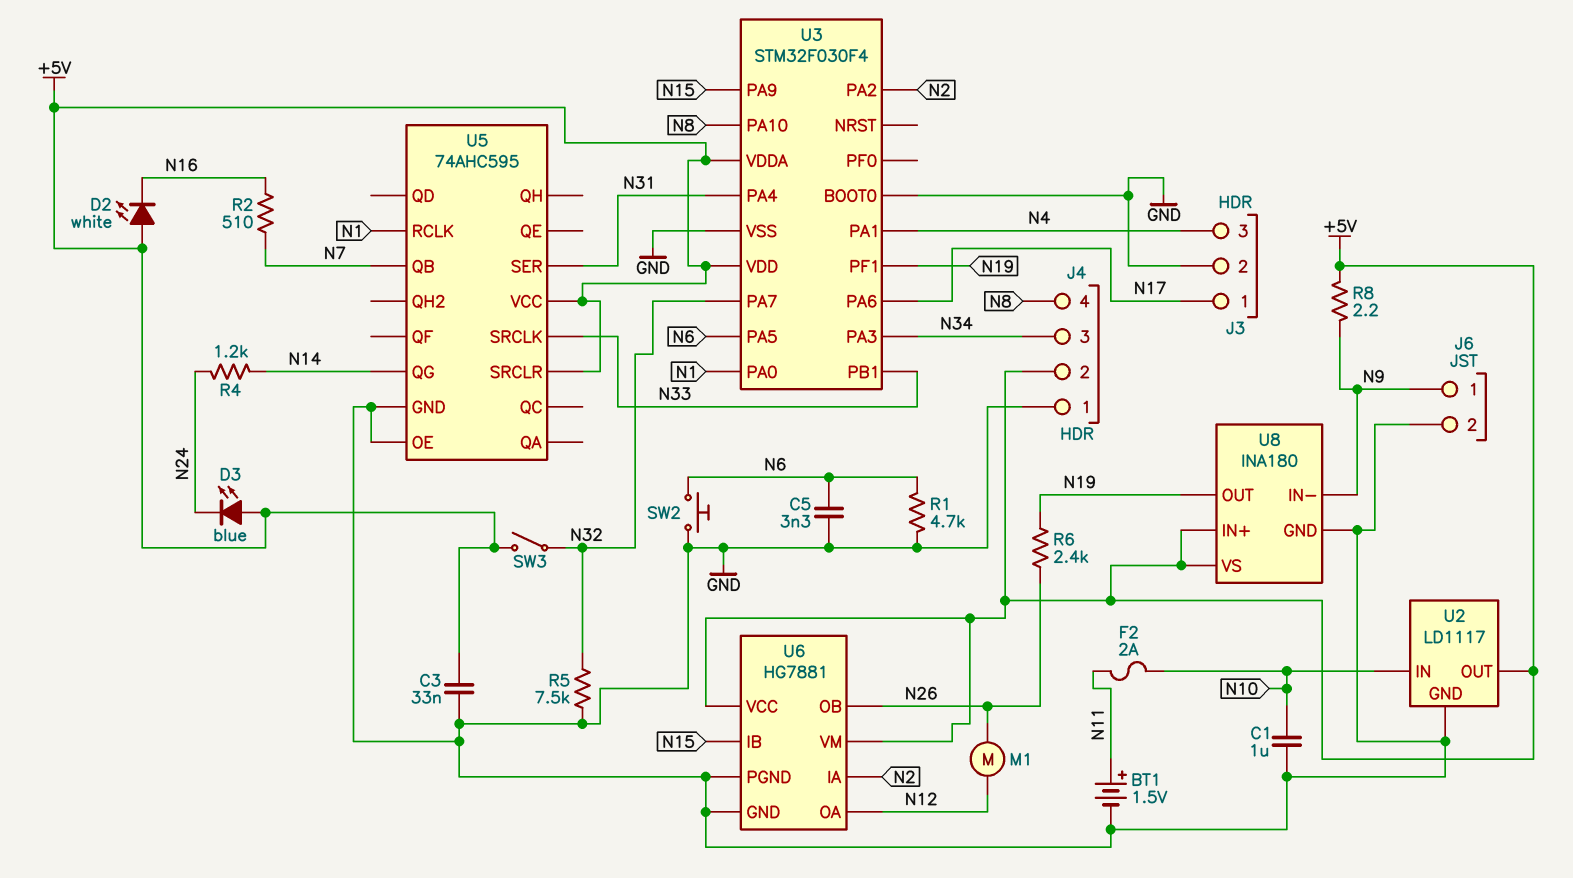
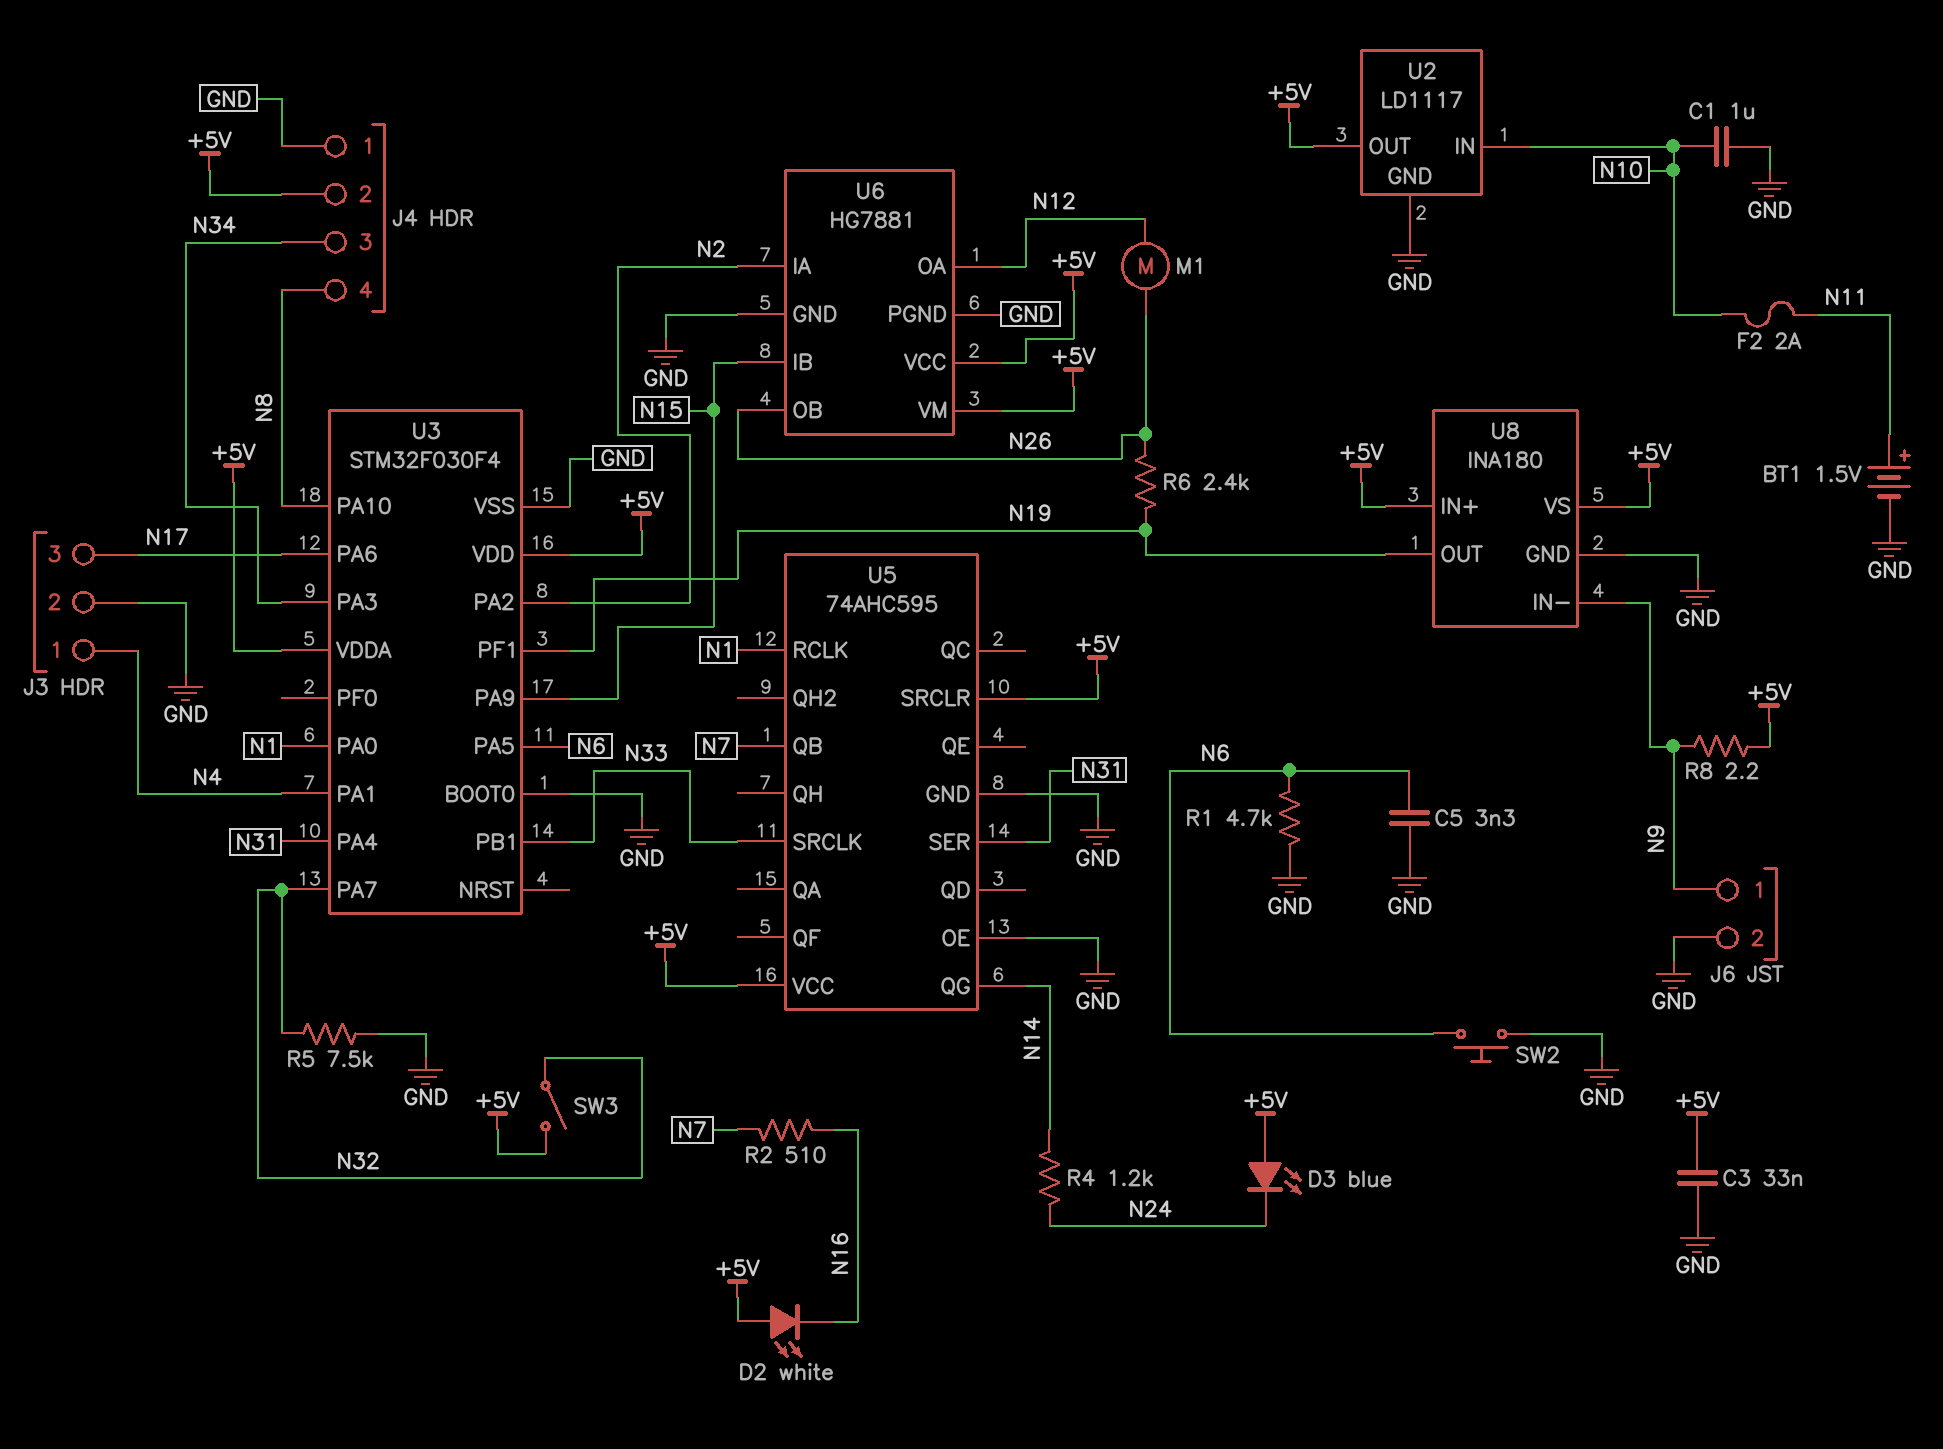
J3 pin 1: N17 -> N4
J3 pin 3: N4 -> N17

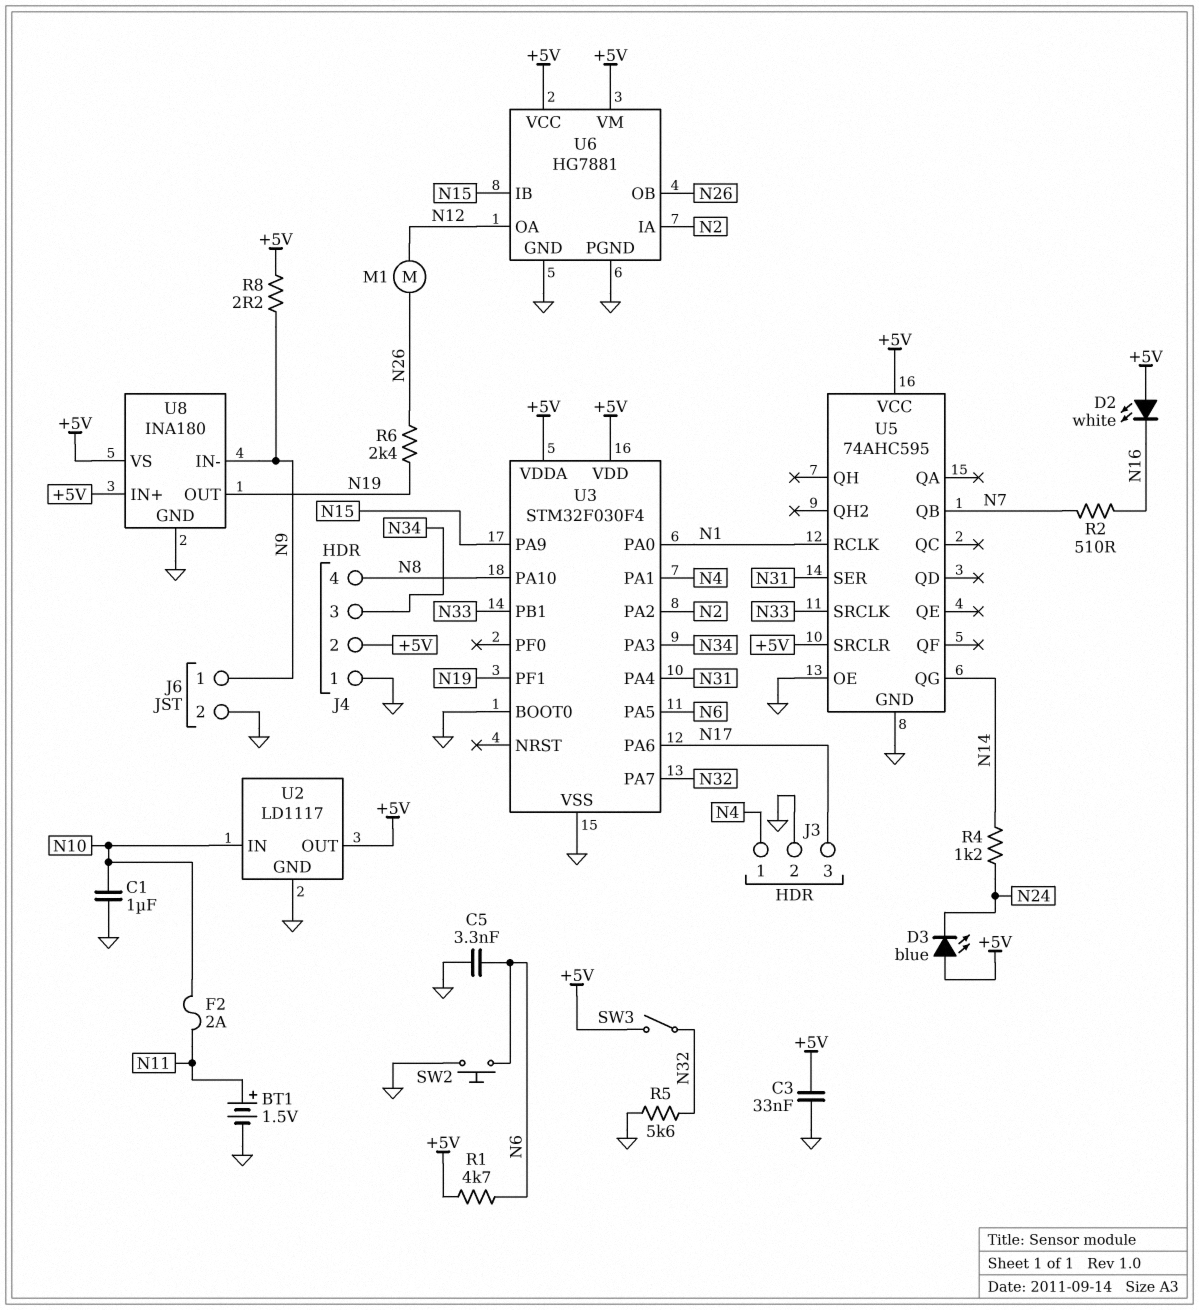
R1: 4.7k (GND, N6) -> 4.7k (+5V, N6)
R5: 7.5k (GND, N32) -> 5.6k (GND, N32)

